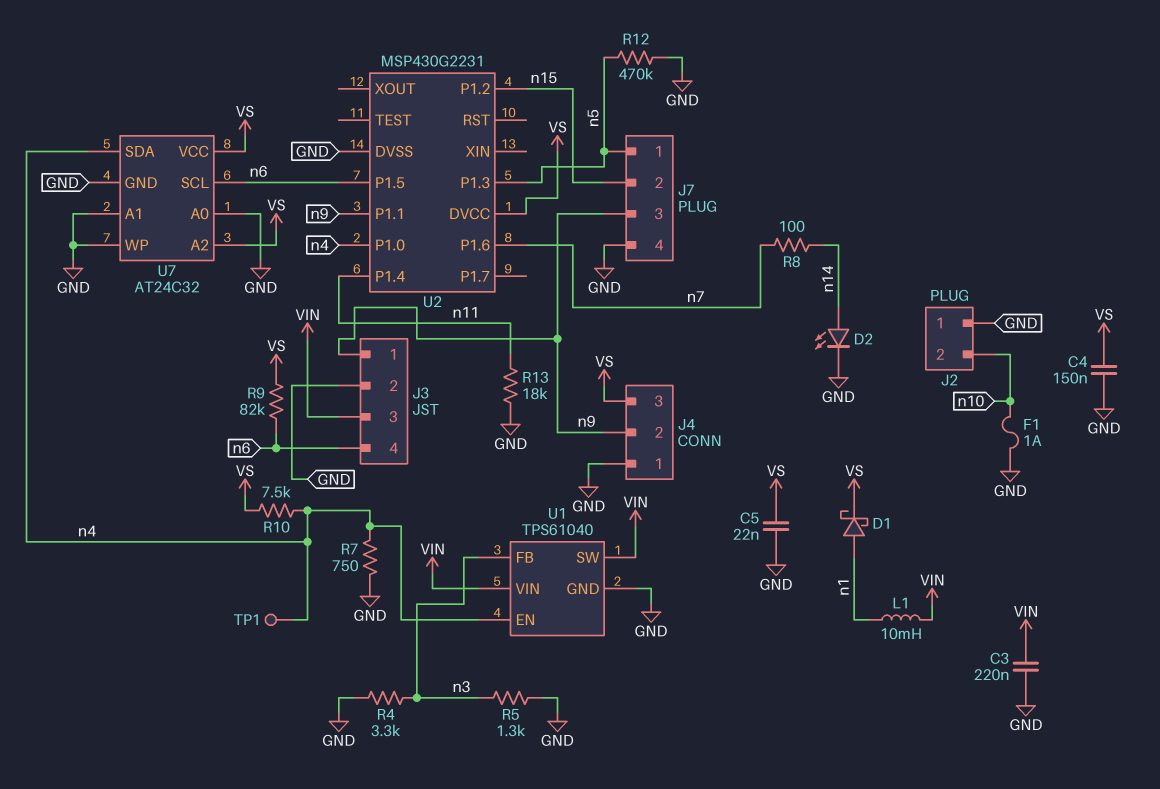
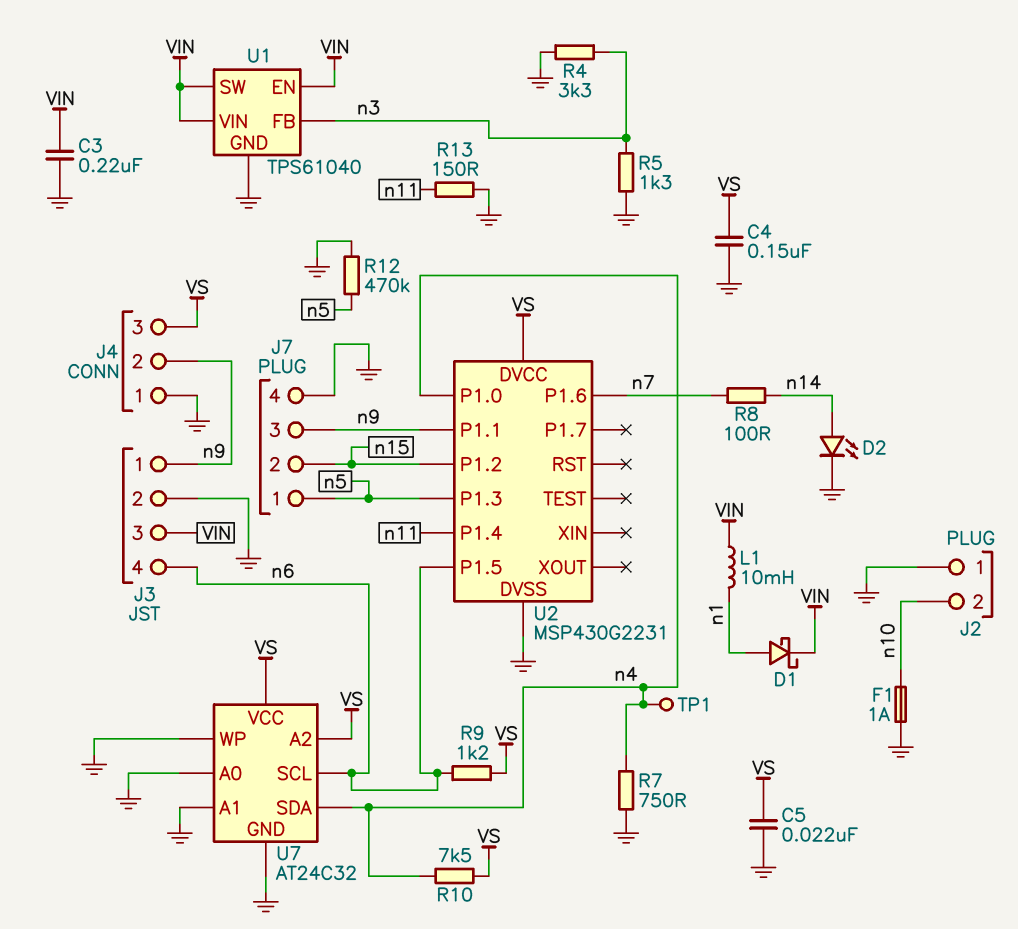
D1: schottky (A n1, K VS) -> schottky (A n1, K VIN)
R9: 82k (VS, n6) -> 1.2k (VS, n6)
R13: 18k (GND, n11) -> 150 (GND, n11)
U1 pin EN: n4 -> VIN

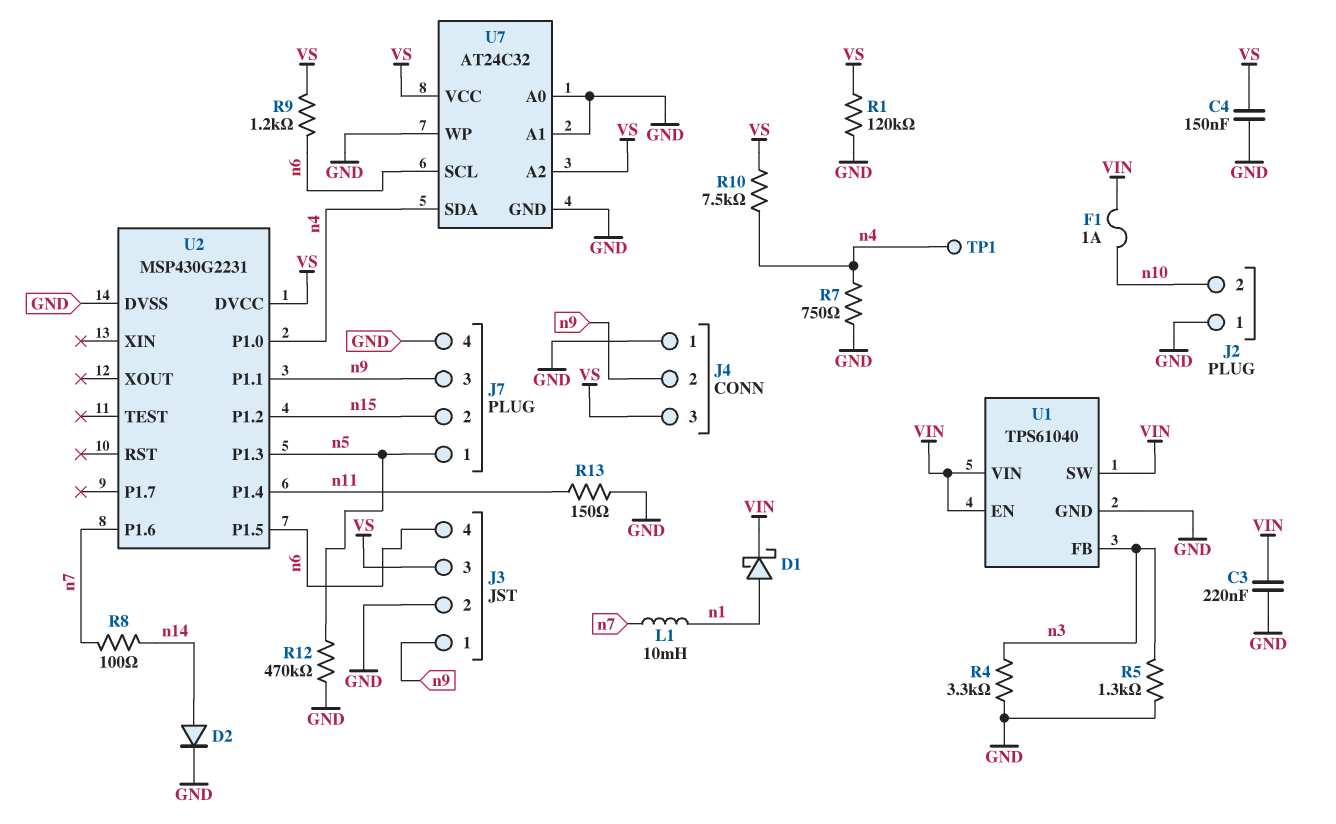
C5: 22nF (GND, VS) -> none
D2: LED (A n14, K GND) -> diode (A n14, K GND)
F1: 1A (GND, n10) -> 1A (VIN, n10)
J3 pin 3: VIN -> VS
L1: 10mH (VIN, n1) -> 10mH (n1, n7)
R1: none -> 120k (GND, VS)

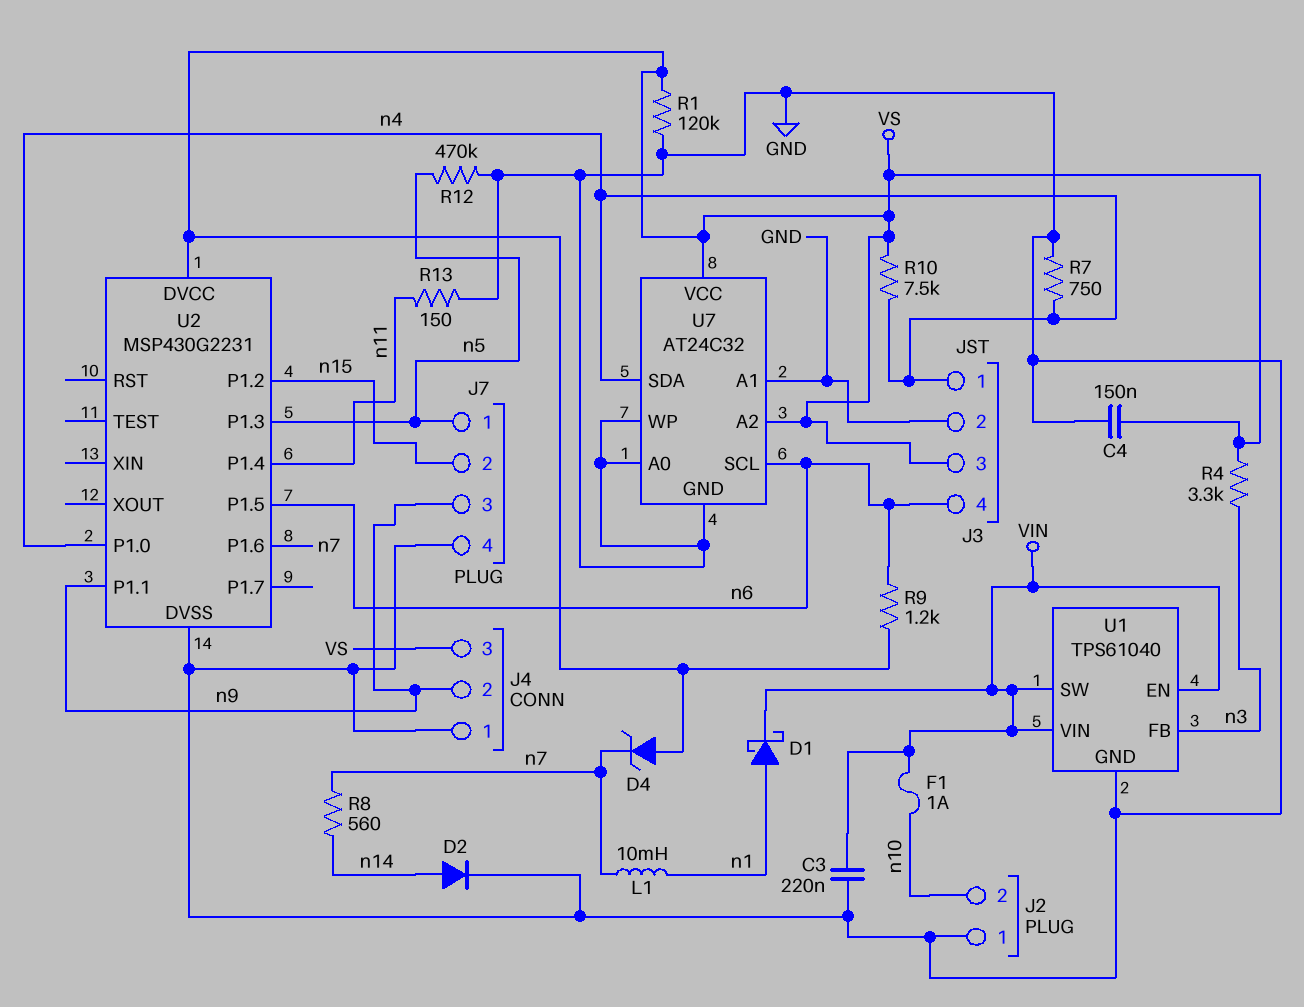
D4: none -> zener (A VS, K n7)
J3 pin 1: n9 -> n4
R4: 3.3k (GND, n3) -> 3.3k (VS, n3)
R5: 1.3k (GND, n3) -> none
R8: 100 (n7, n14) -> 560 (n7, n14)
TP1: test point (n4) -> none

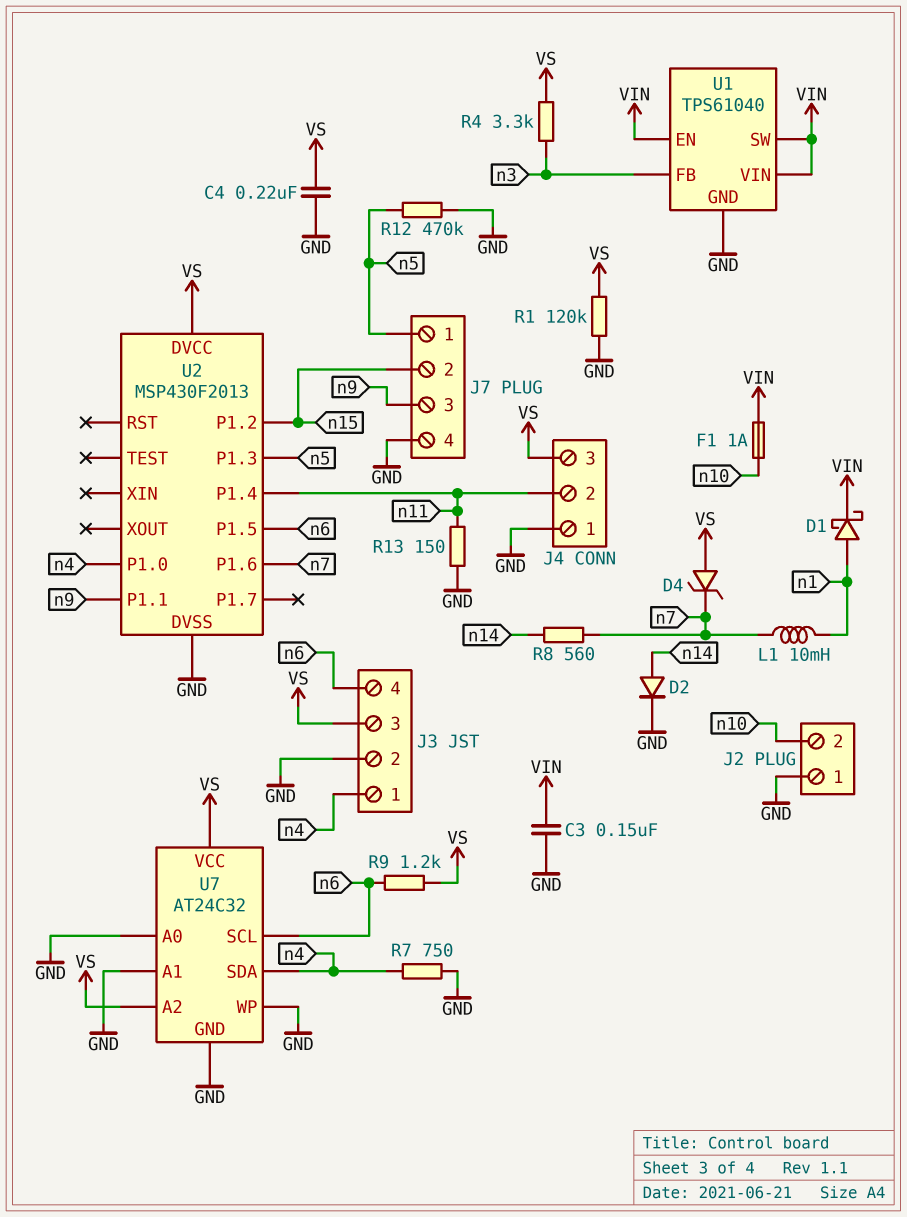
C3: 220nF (GND, VIN) -> 150nF (GND, VIN)
C4: 150nF (GND, VS) -> 220nF (GND, VS)
J4 pin 2: n9 -> n11
R10: 7.5k (VS, n4) -> none
U2: MSP430G2231 -> MSP430F2013

